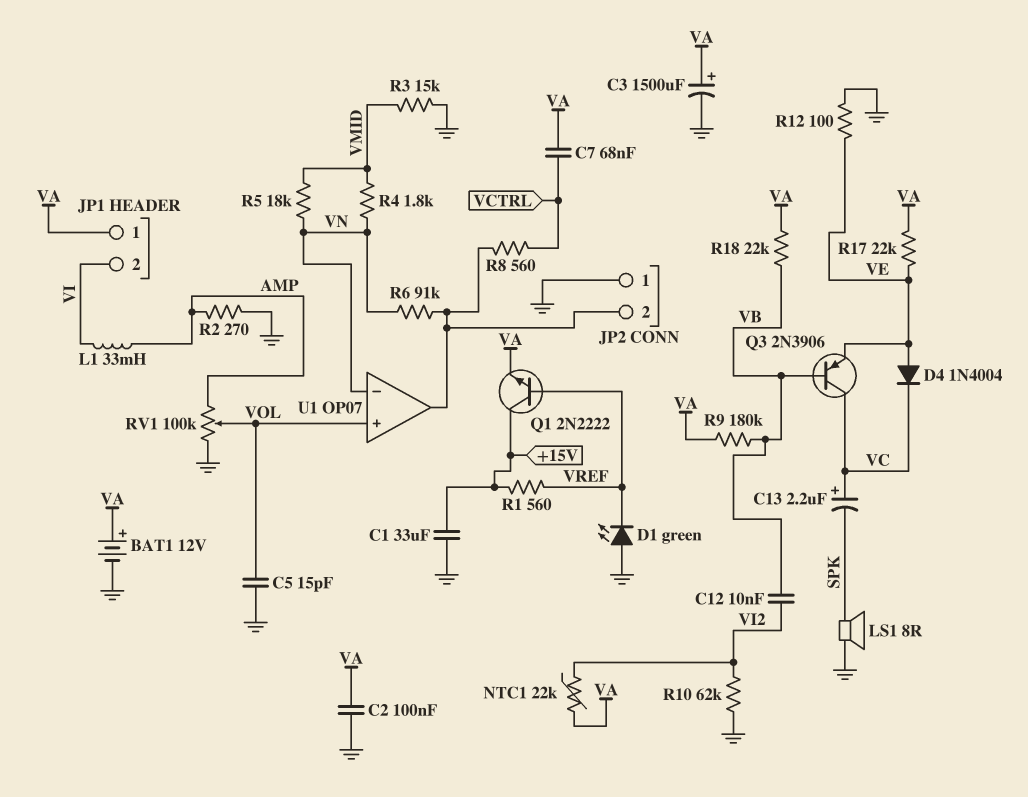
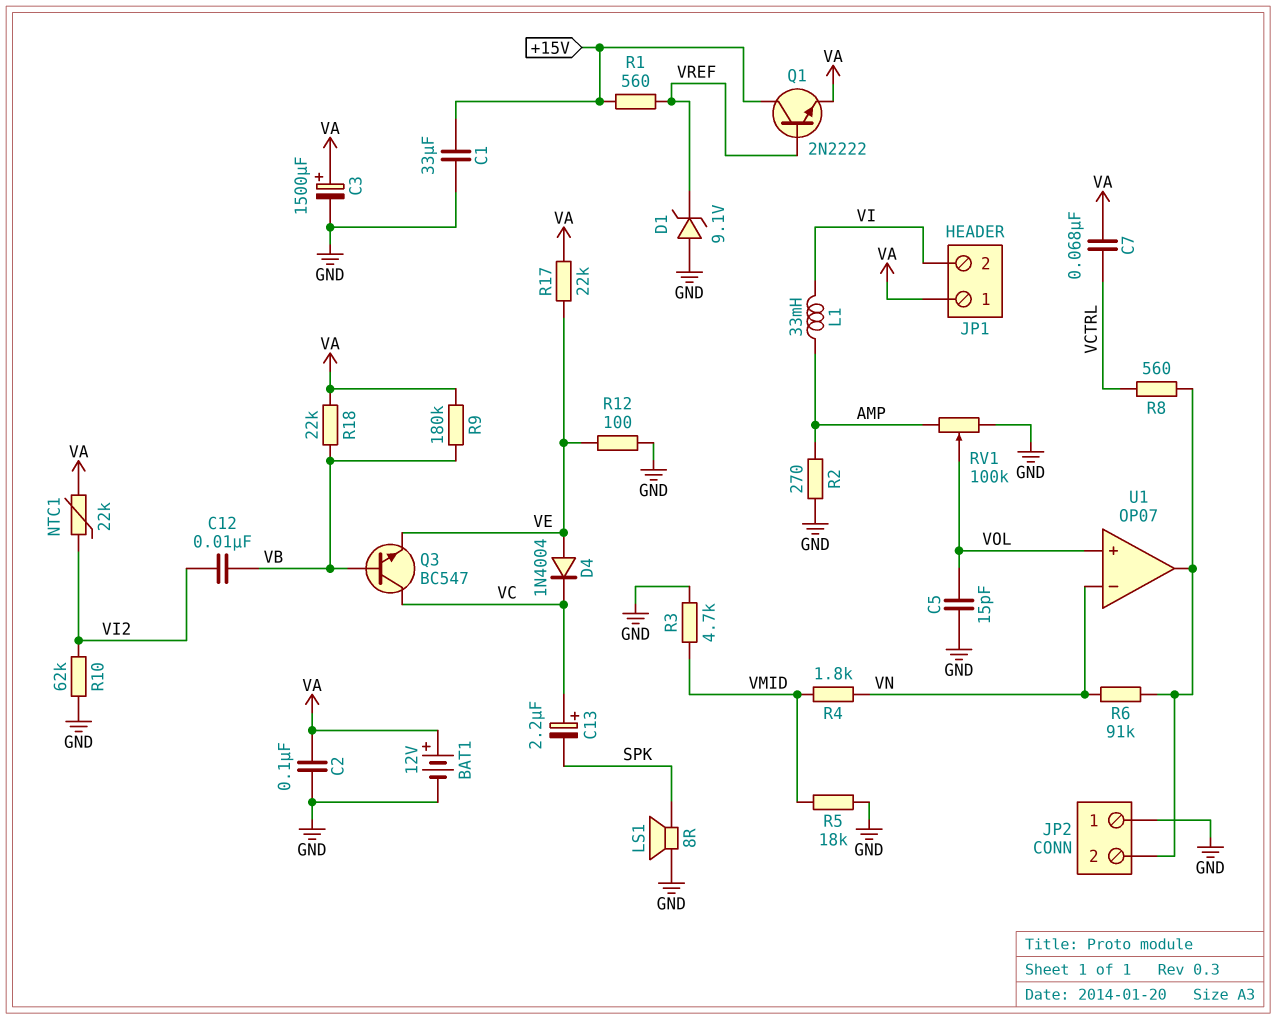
D1: LED green (A GND, K VREF) -> zener 9.1V (A GND, K VREF)
Q3: PNP 2N3906 (B VB, C VC, E VE) -> NPN BC547 (B VB, C VC, E VE)
R3: 15k (GND, VMID) -> 4.7k (GND, VMID)
R5: 18k (VMID, VN) -> 18k (GND, VMID)

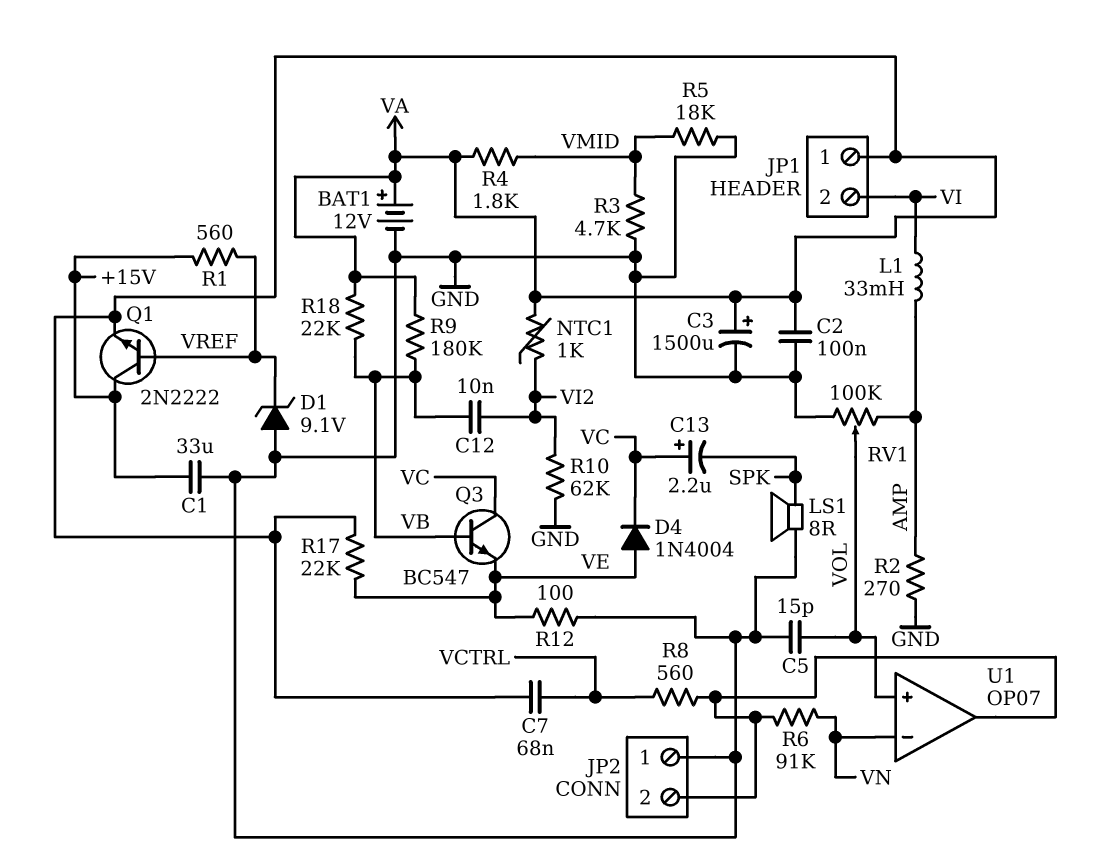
NTC1: 22k (VA, VI2) -> 1k (VA, VI2)
R4: 1.8k (VMID, VN) -> 1.8k (VA, VMID)

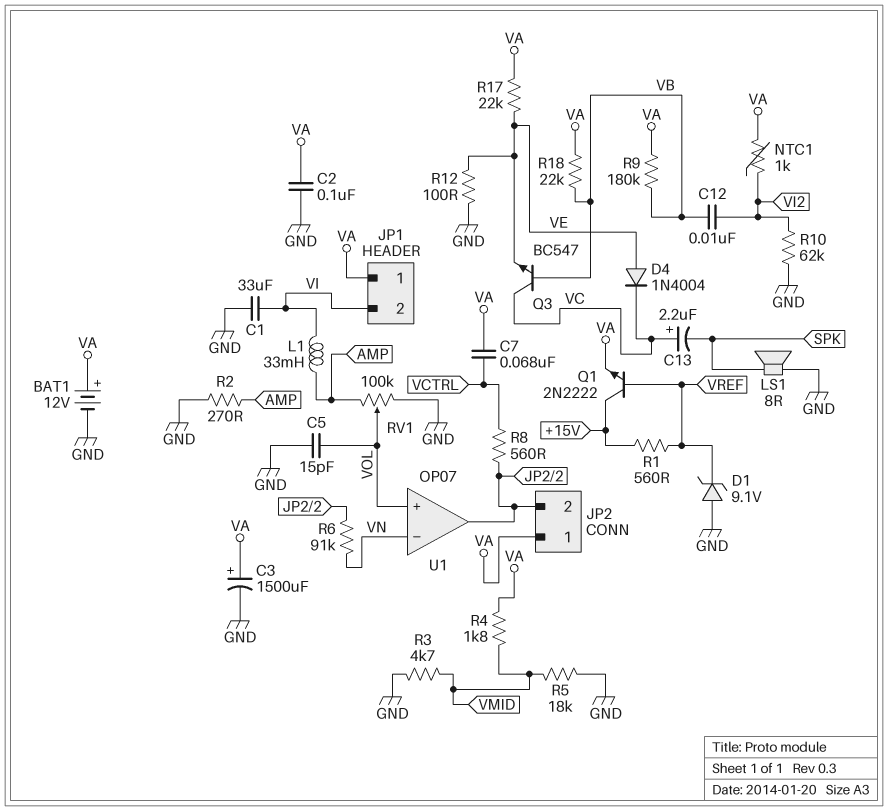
C1: 33uF (+15V, GND) -> 33uF (GND, VI)
JP2 pin 1: GND -> VA

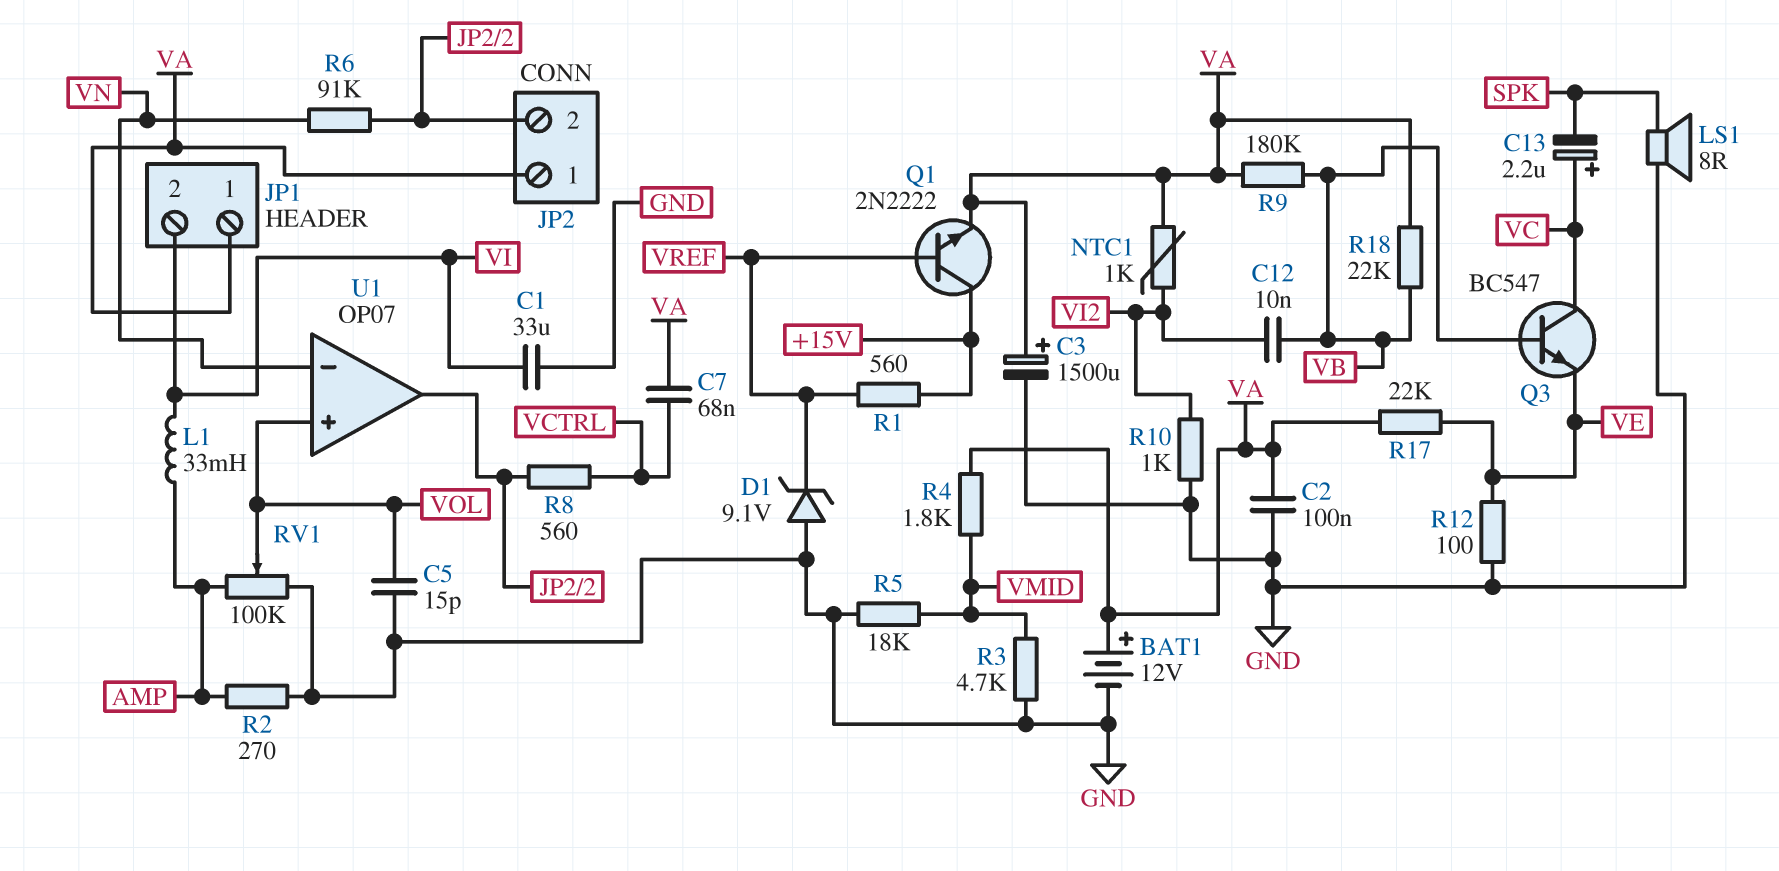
D4: diode 1N4004 (A VE, K VC) -> none
R10: 62k (GND, VI2) -> 1k (GND, VI2)

